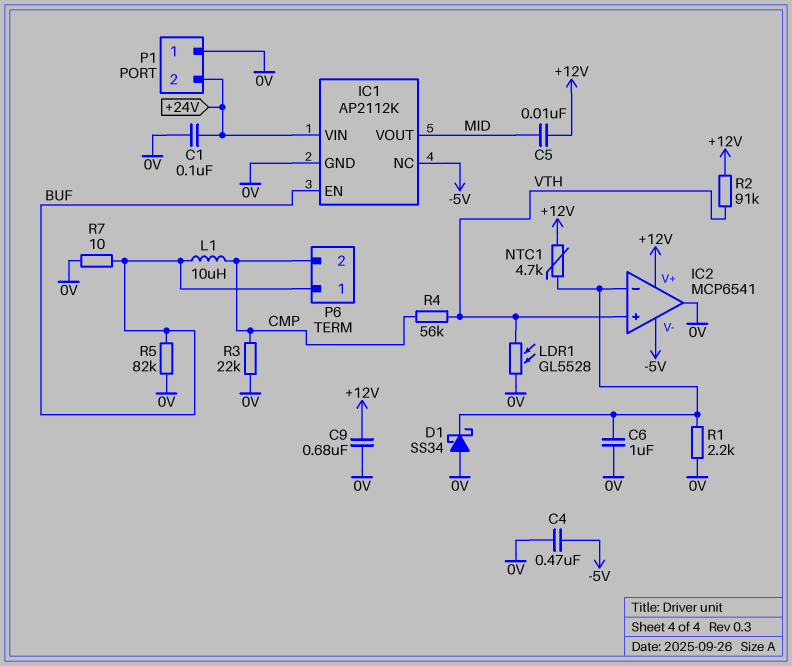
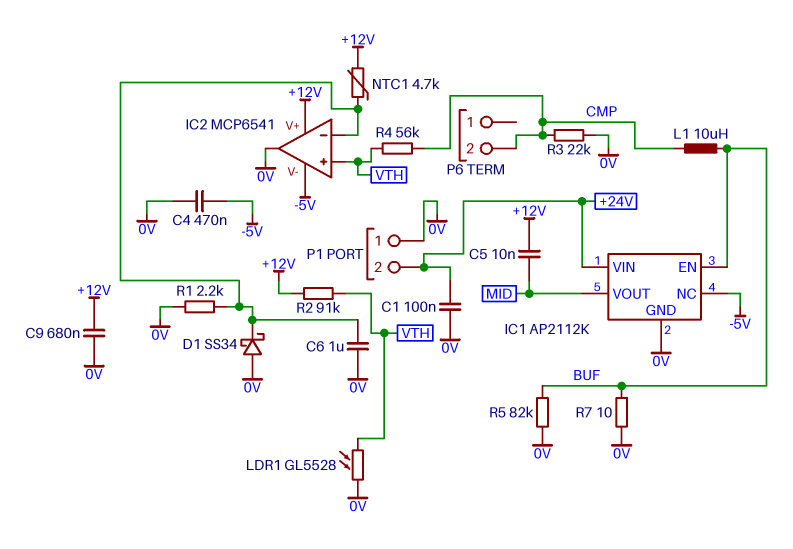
P6 pin 1: BUF -> none

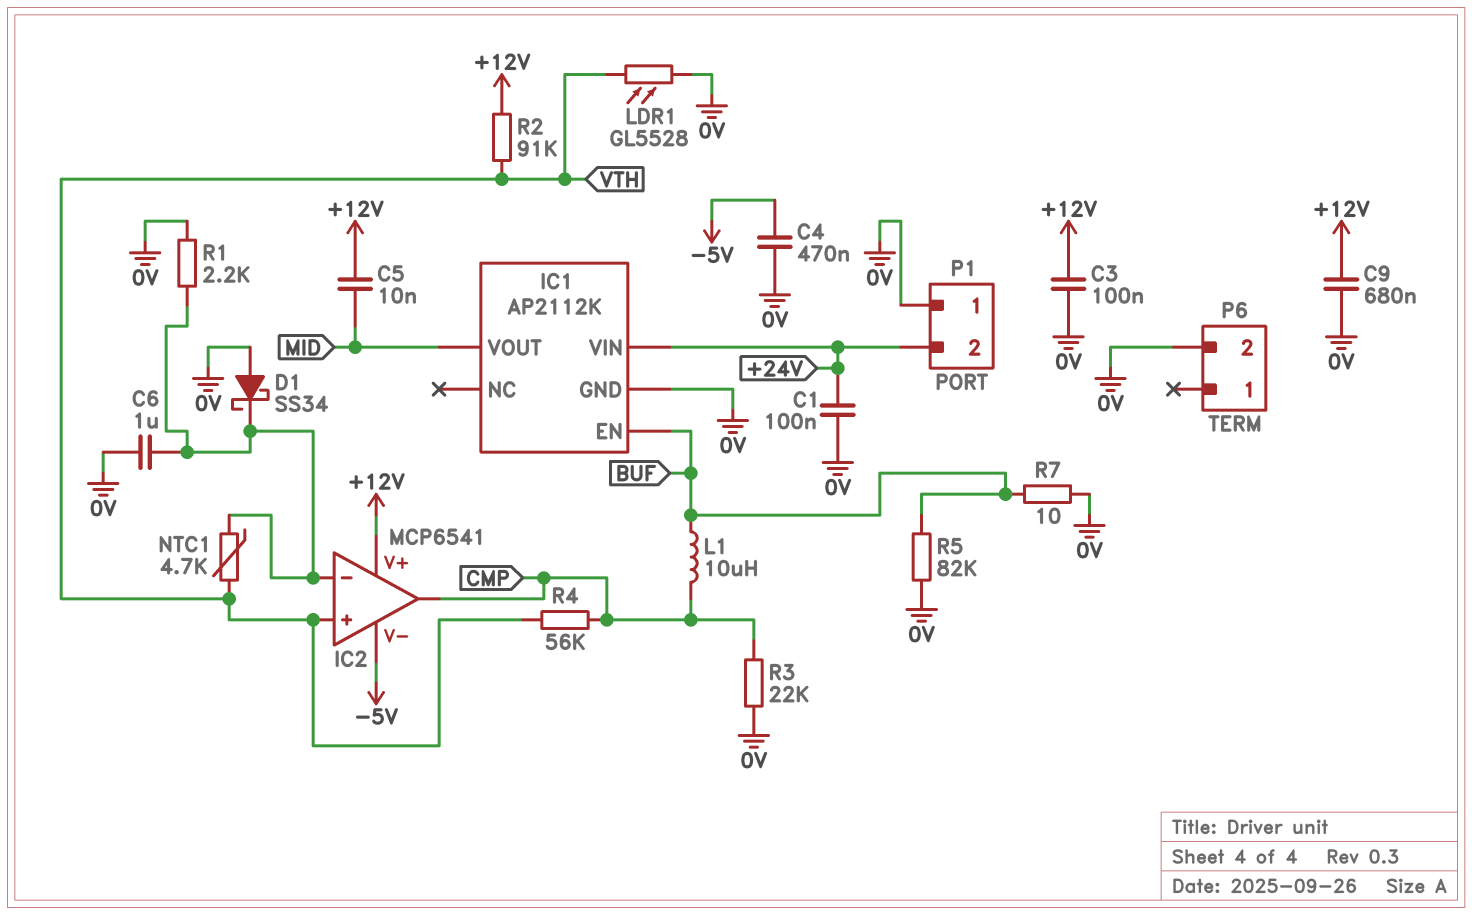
C3: none -> 100nF (+12V, 0V)
IC1 pin NC: -5V -> none
IC2 pin out: 0V -> CMP
NTC1: 4.7k (+12V, IC2/in-) -> 4.7k (IC2/in-, VTH)
P6 pin 2: CMP -> 0V

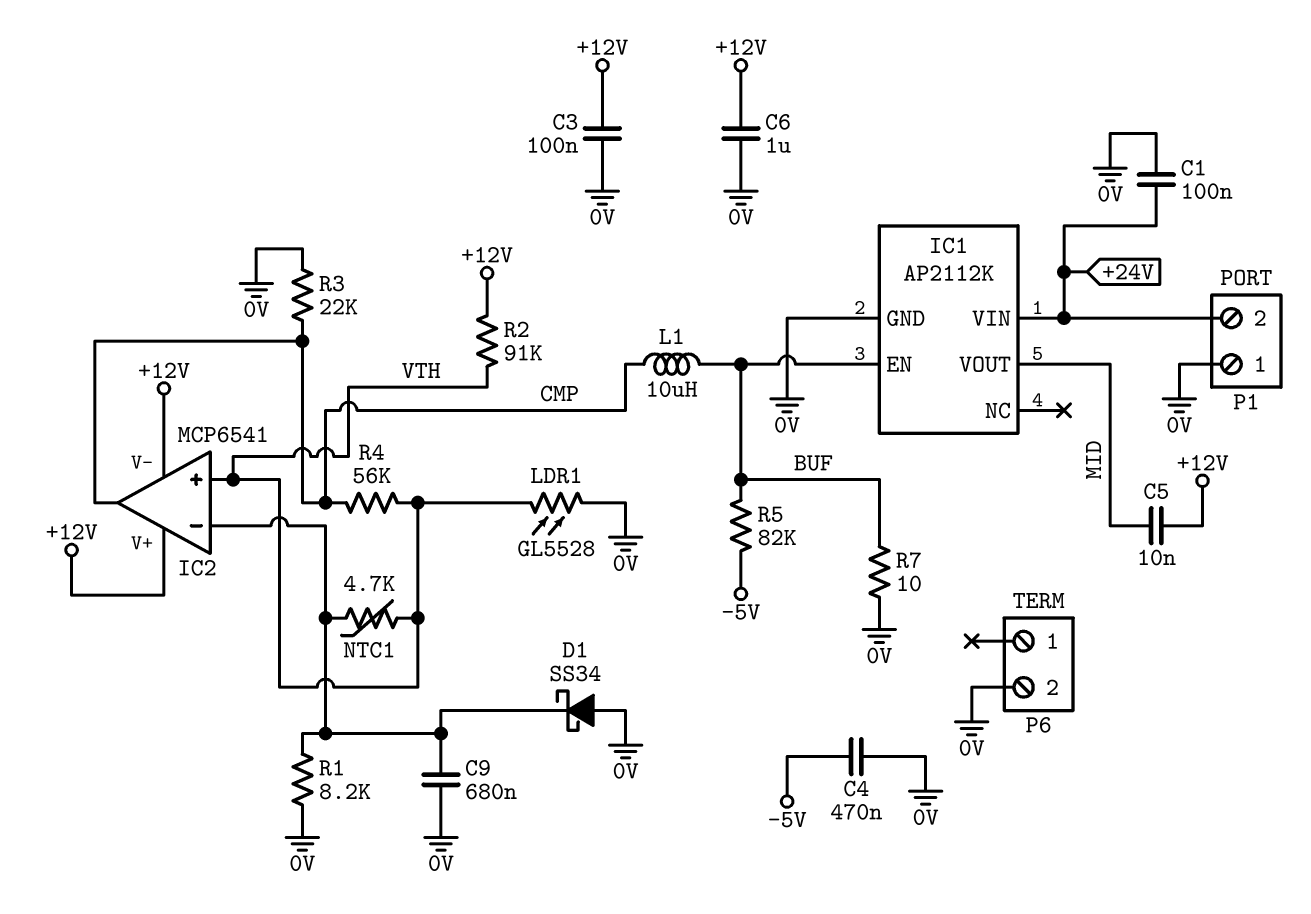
C6: 1uF (0V, IC2/in-) -> 1uF (+12V, 0V)
C9: 680nF (+12V, 0V) -> 680nF (0V, IC2/in-)
IC2 pin V-: -5V -> +12V
R1: 2.2k (0V, IC2/in-) -> 8.2k (0V, IC2/in-)
R5: 82k (0V, BUF) -> 82k (-5V, BUF)

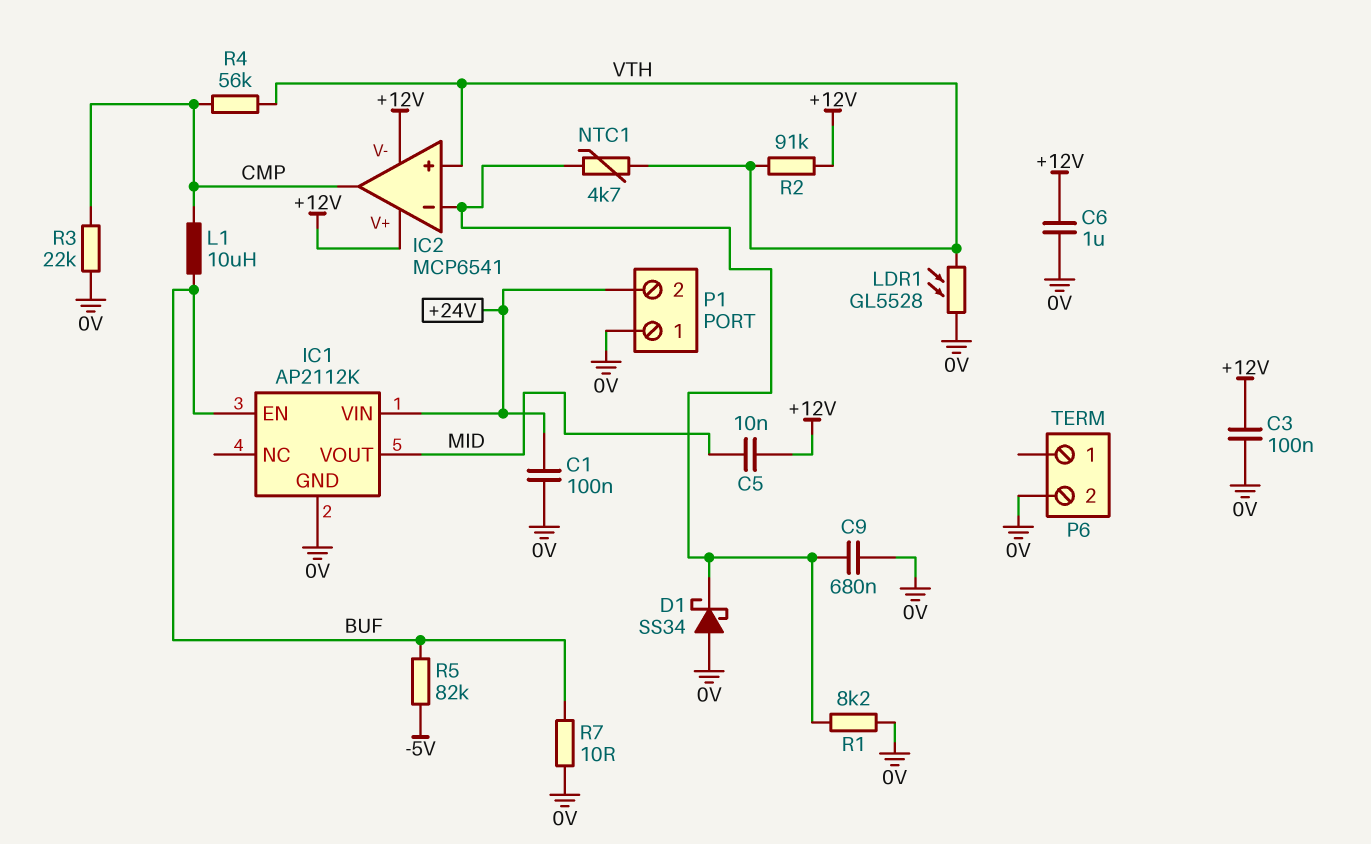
C4: 470nF (-5V, 0V) -> none

